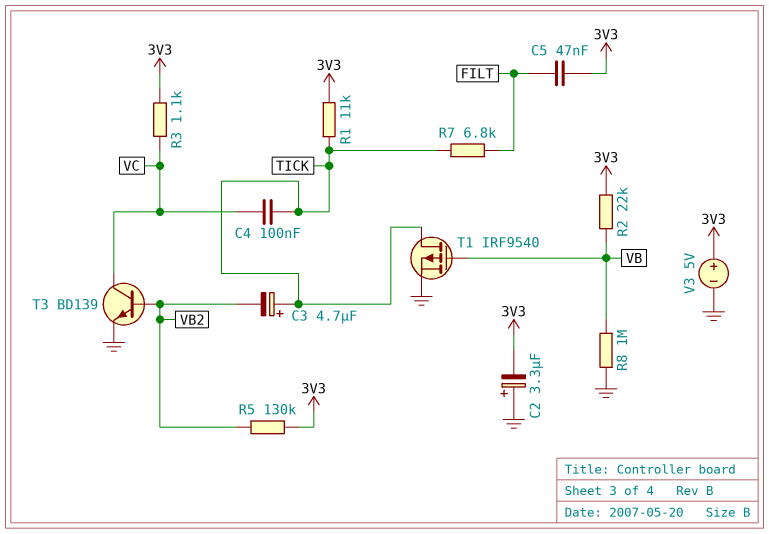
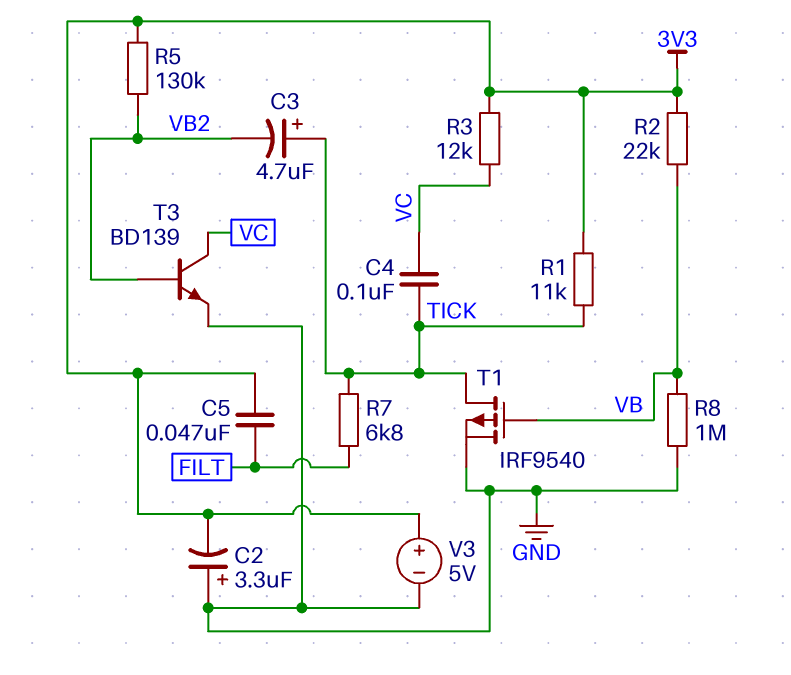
R3: 1.1k (3V3, VC) -> 12k (3V3, VC)

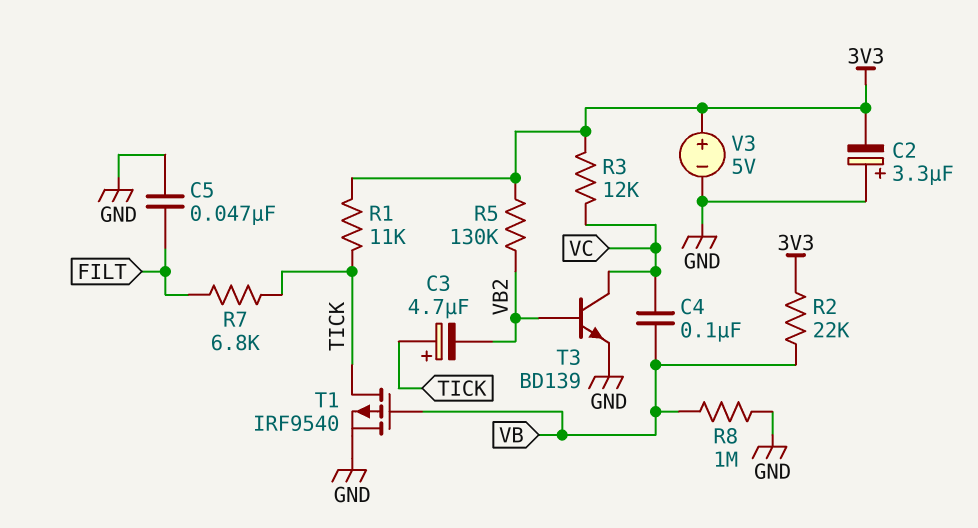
C4: 100nF (TICK, VC) -> 100nF (VB, VC)
C5: 47nF (3V3, FILT) -> 47nF (FILT, GND)

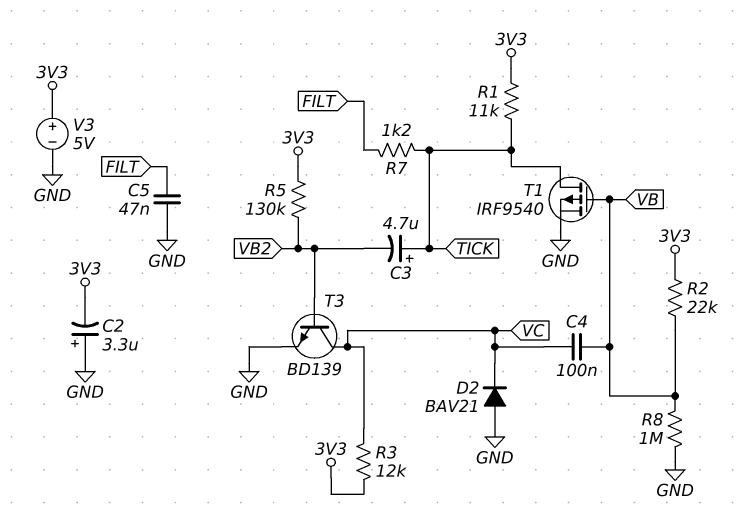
D2: none -> diode BAV21 (A GND, K VC)
R7: 6.8k (FILT, TICK) -> 1.2k (FILT, TICK)

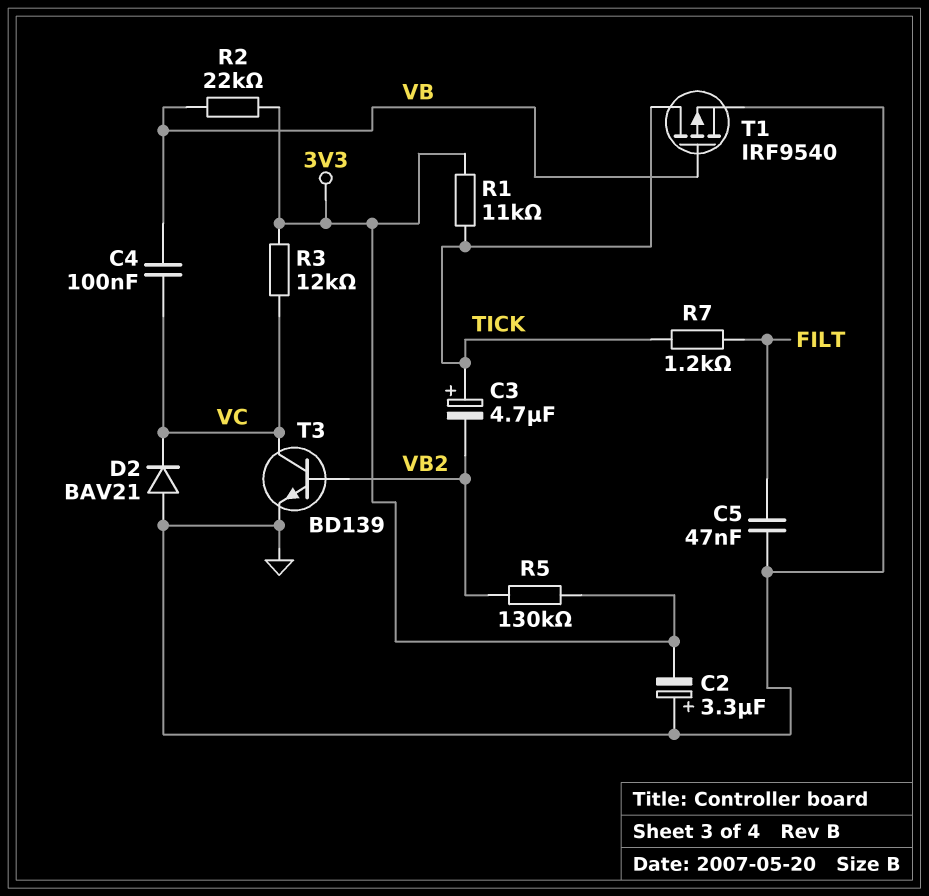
R8: 1M (GND, VB) -> none
V3: 5V (plus 3V3, minus GND) -> none

